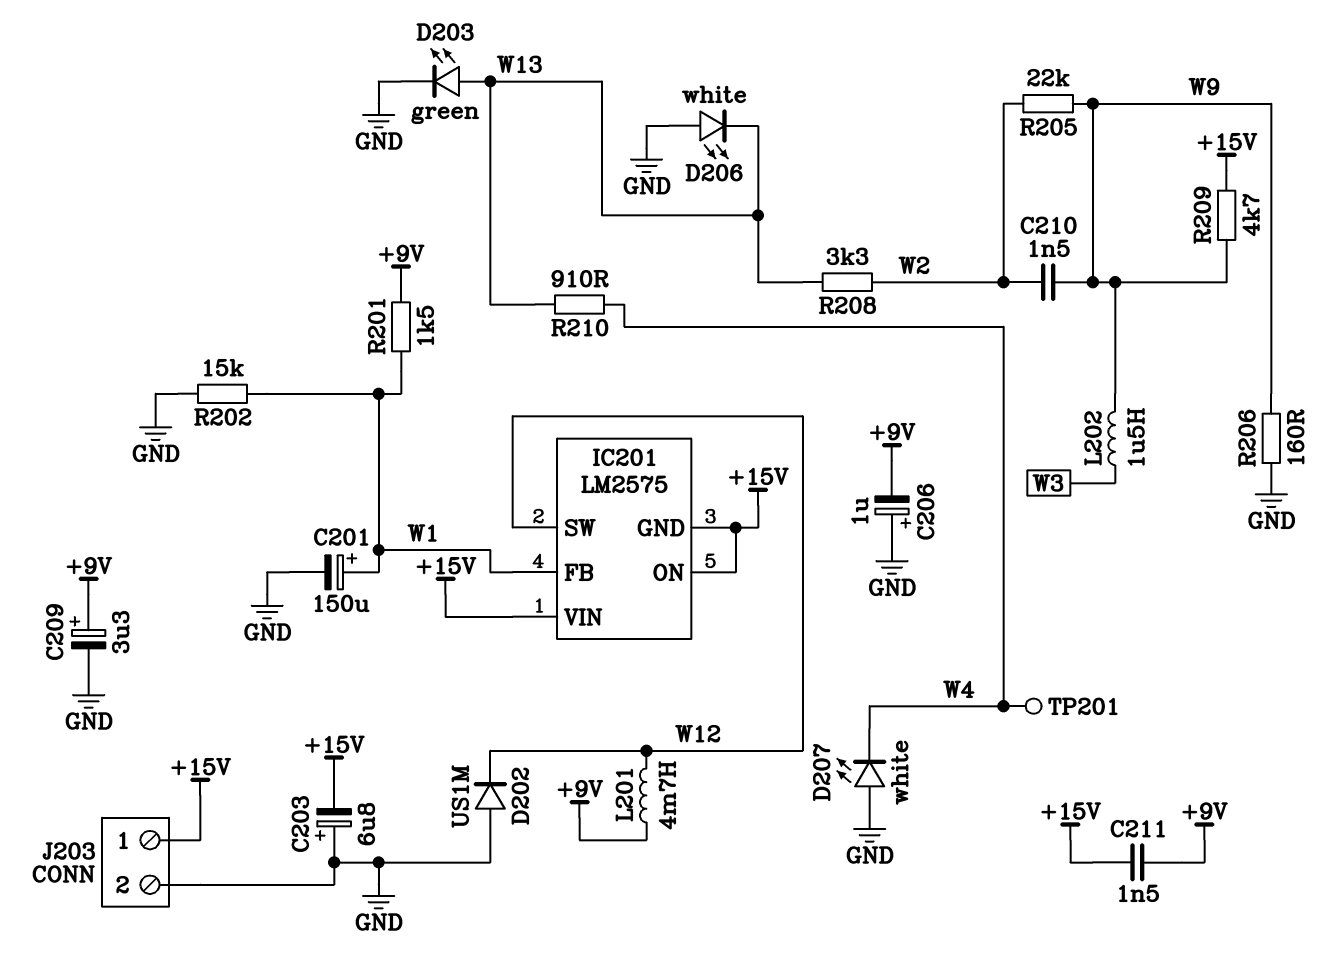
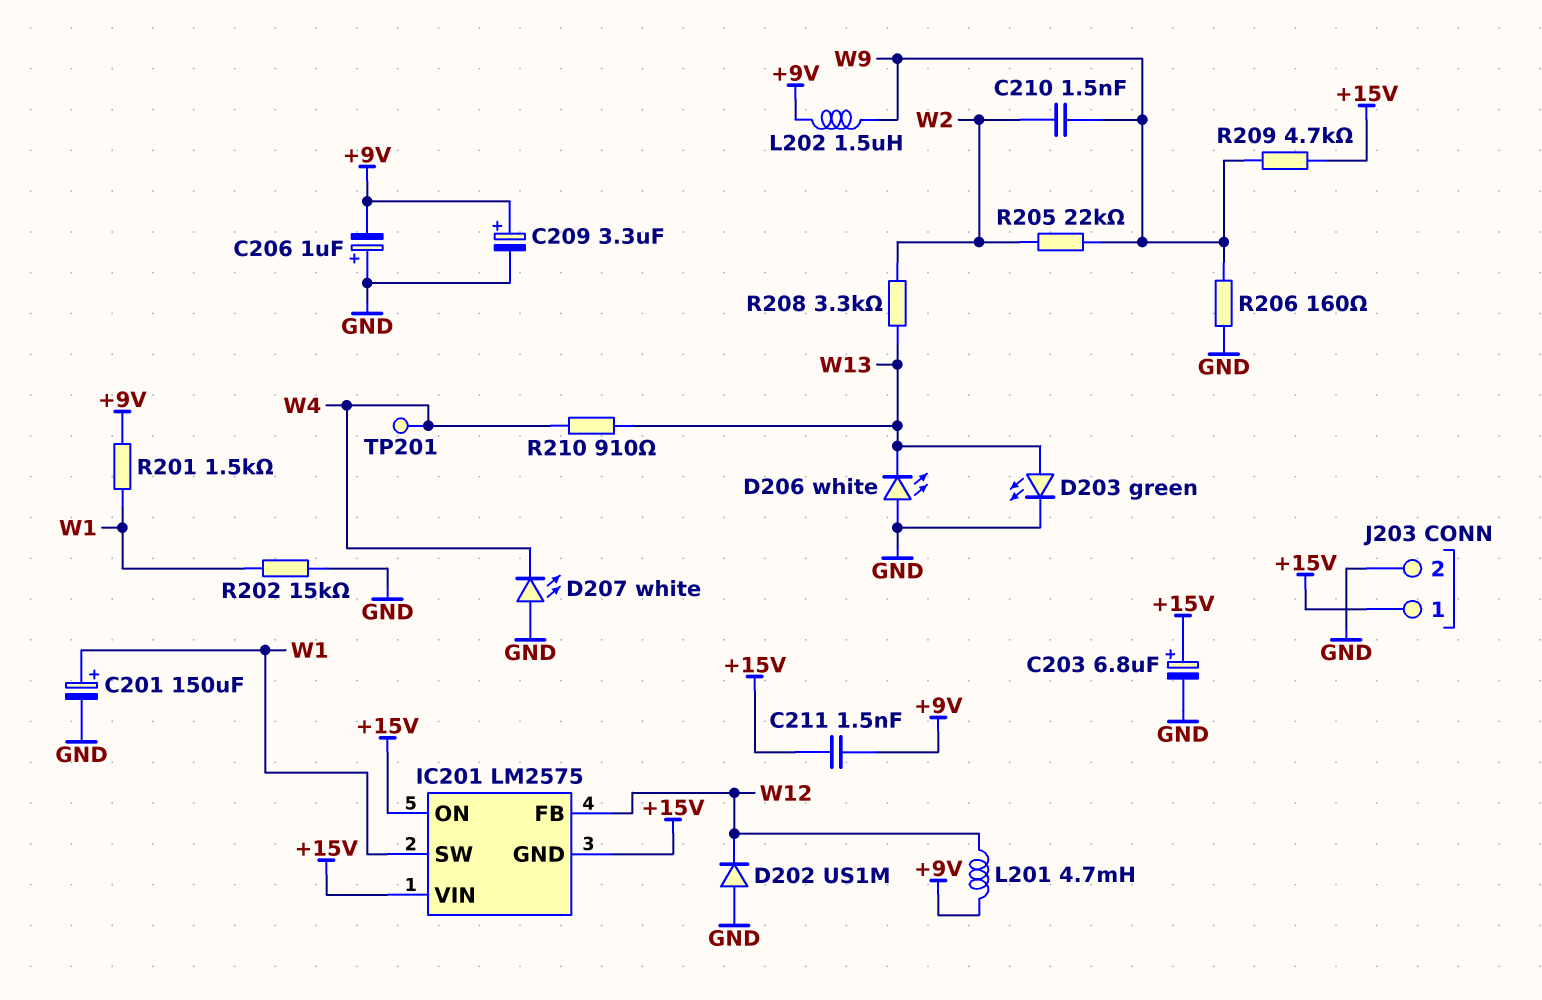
C203: 6.8uF (plus GND, minus +15V) -> 6.8uF (plus +15V, minus GND)
IC201 pin FB: W1 -> W12
IC201 pin SW: W12 -> W1
L202: 1.5uH (W3, W9) -> 1.5uH (+9V, W9)

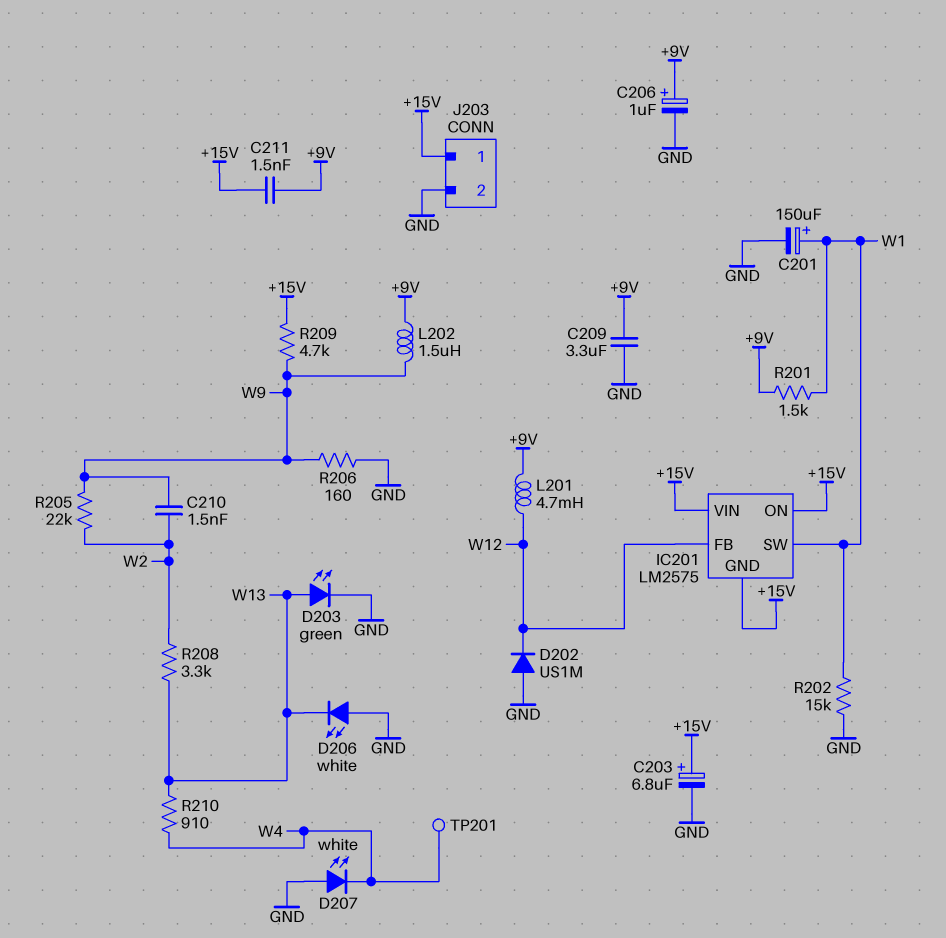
C206: 1uF (plus GND, minus +9V) -> 1uF (plus +9V, minus GND)
C209: 3.3uF (plus +9V, minus GND) -> 3.3uF (+9V, GND)

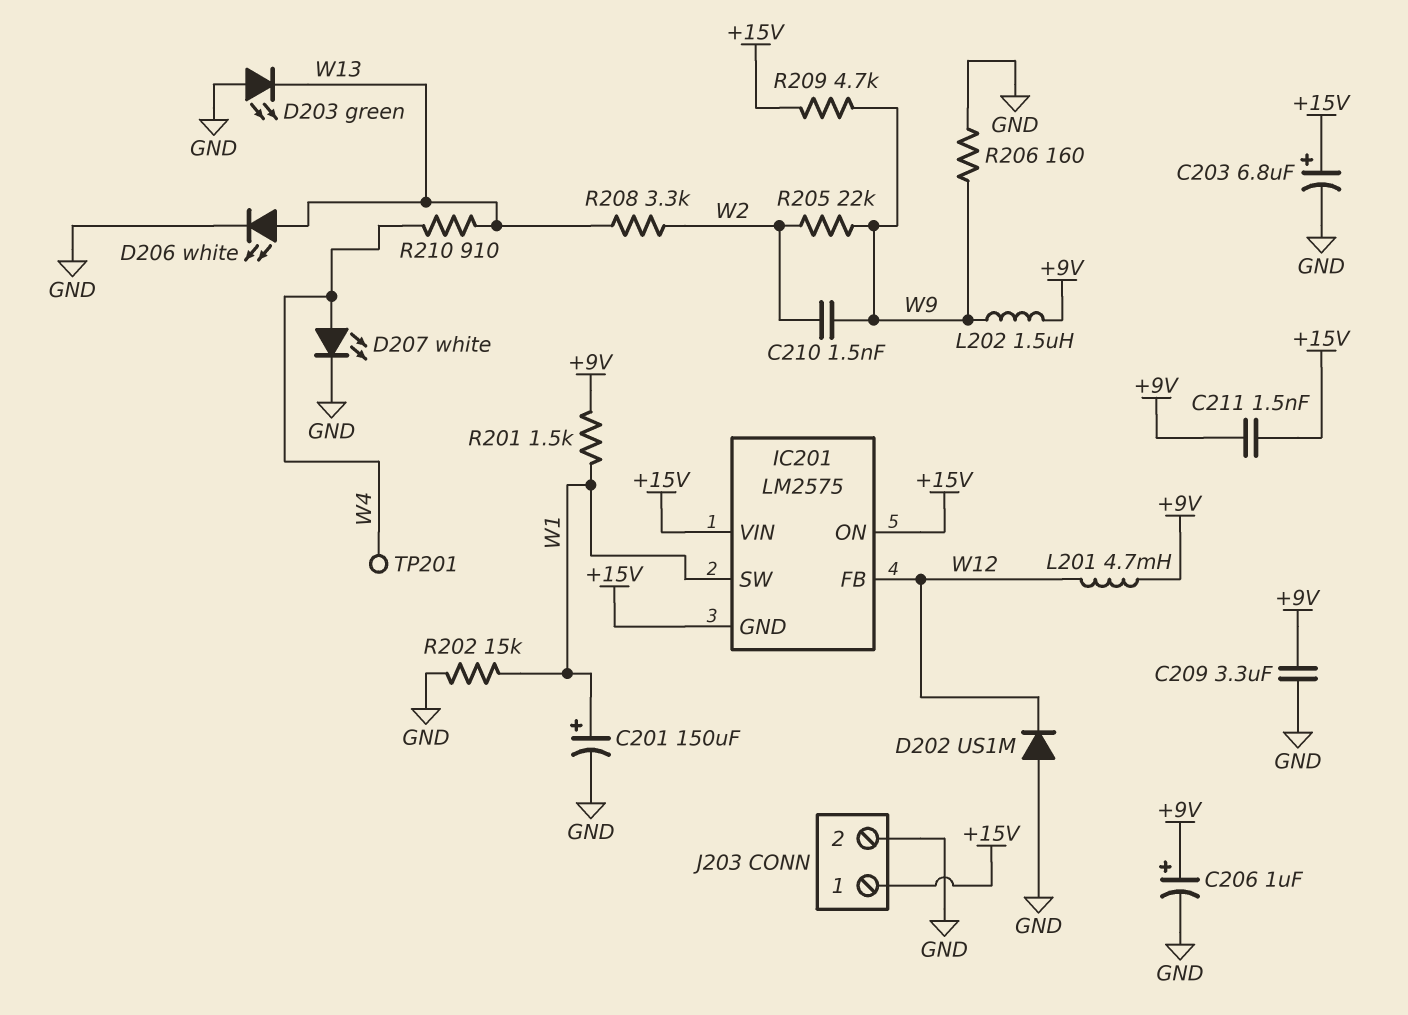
D203: LED green (A W13, K GND) -> LED green (A GND, K W13)
D206: LED white (A GND, K W13) -> LED white (A W13, K GND)
D207: LED white (A GND, K W4) -> LED white (A W4, K GND)

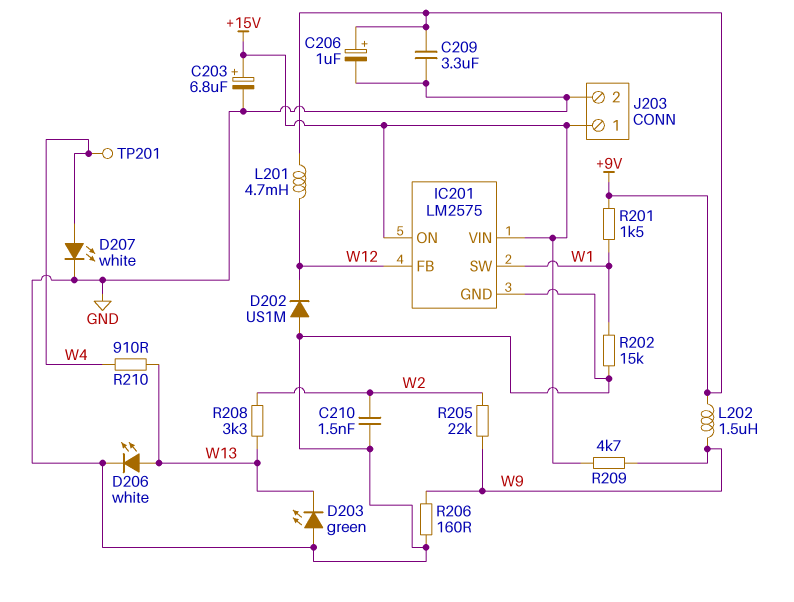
C201: 150uF (plus W1, minus GND) -> none
C210: 1.5nF (W2, W9) -> 1.5nF (GND, W2)
C211: 1.5nF (+9V, +15V) -> none
IC201 pin GND: +15V -> GND

